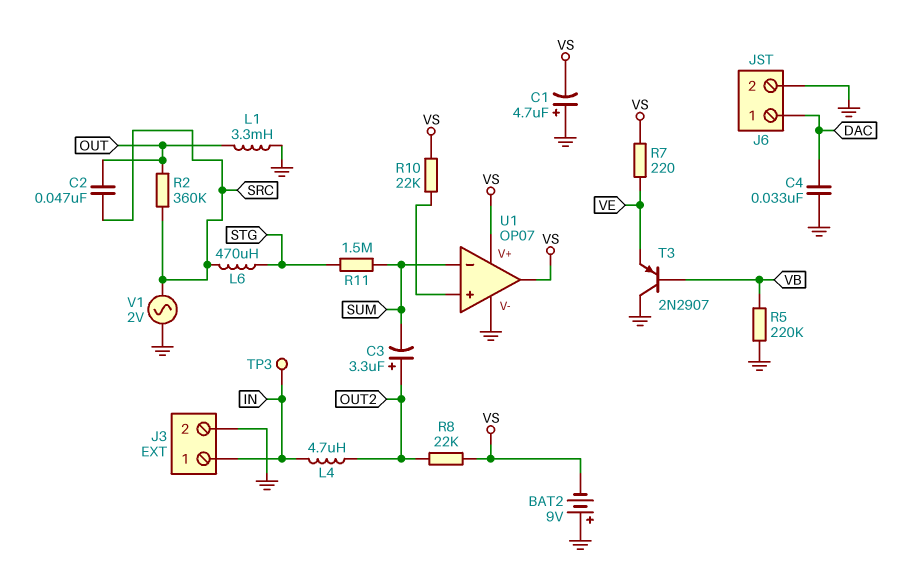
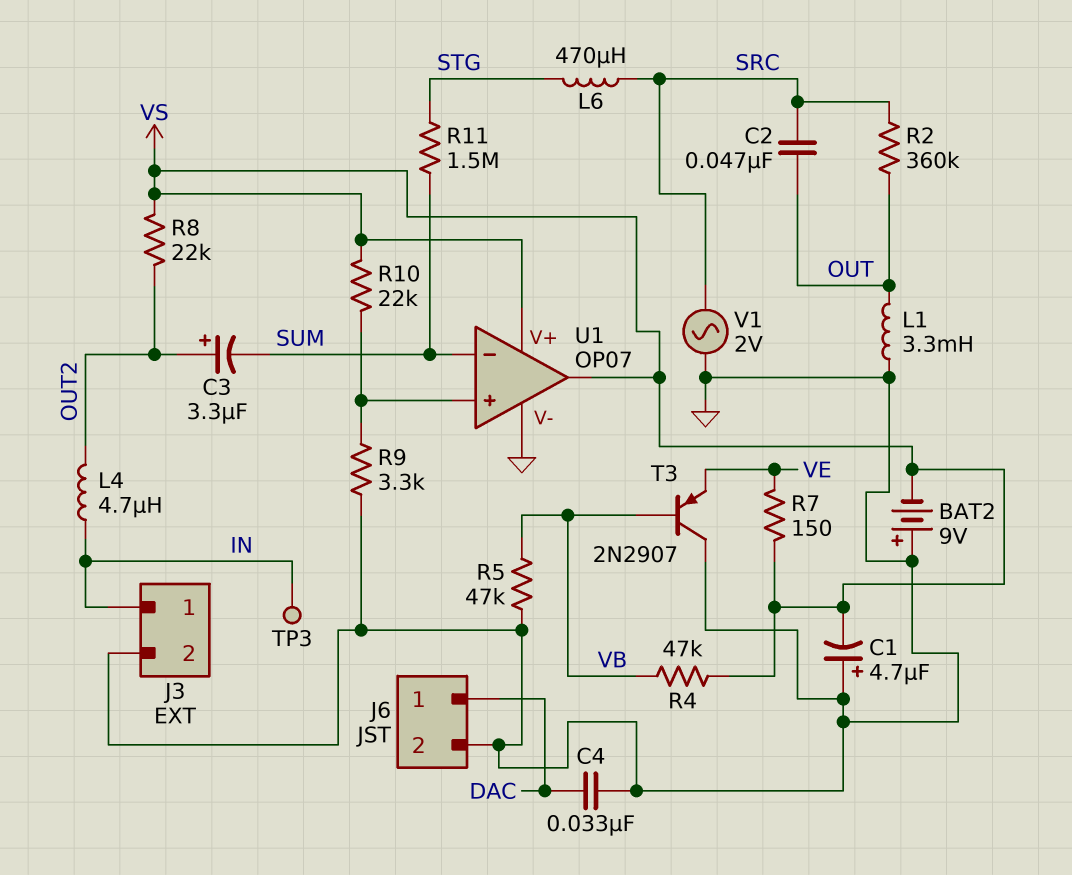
R4: none -> 47k (VB, VS)
R5: 220k (GND, VB) -> 47k (GND, VB)
R7: 220 (VE, VS) -> 150 (VE, VS)
R9: none -> 3.3k (GND, U1/in+)

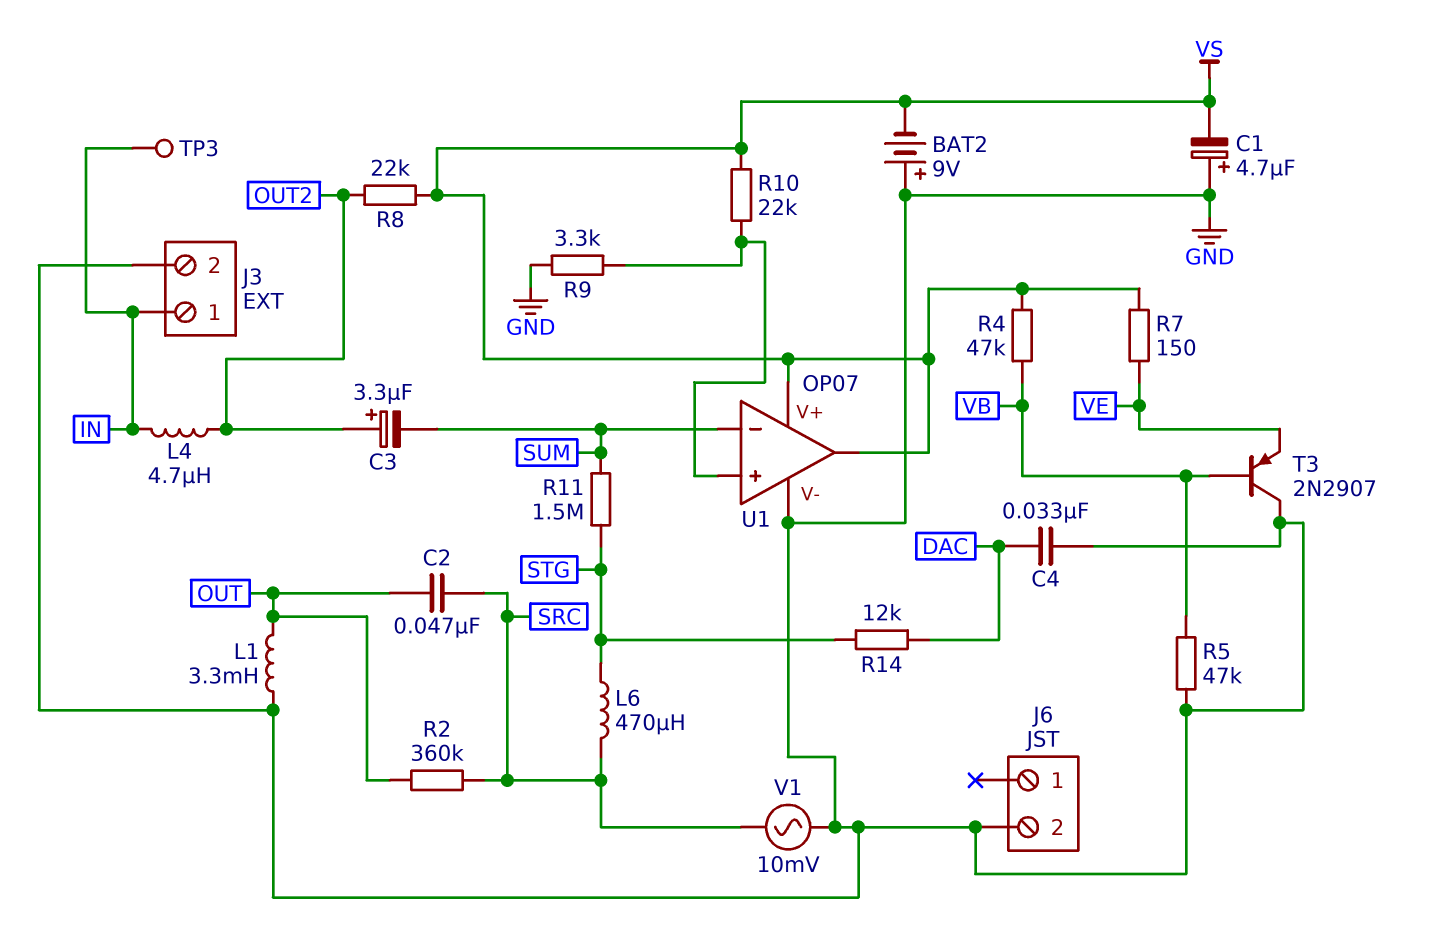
J6 pin 1: DAC -> none
R14: none -> 12k (DAC, STG)
V1: AC 2V (GND, SRC) -> AC 10mV (GND, SRC)

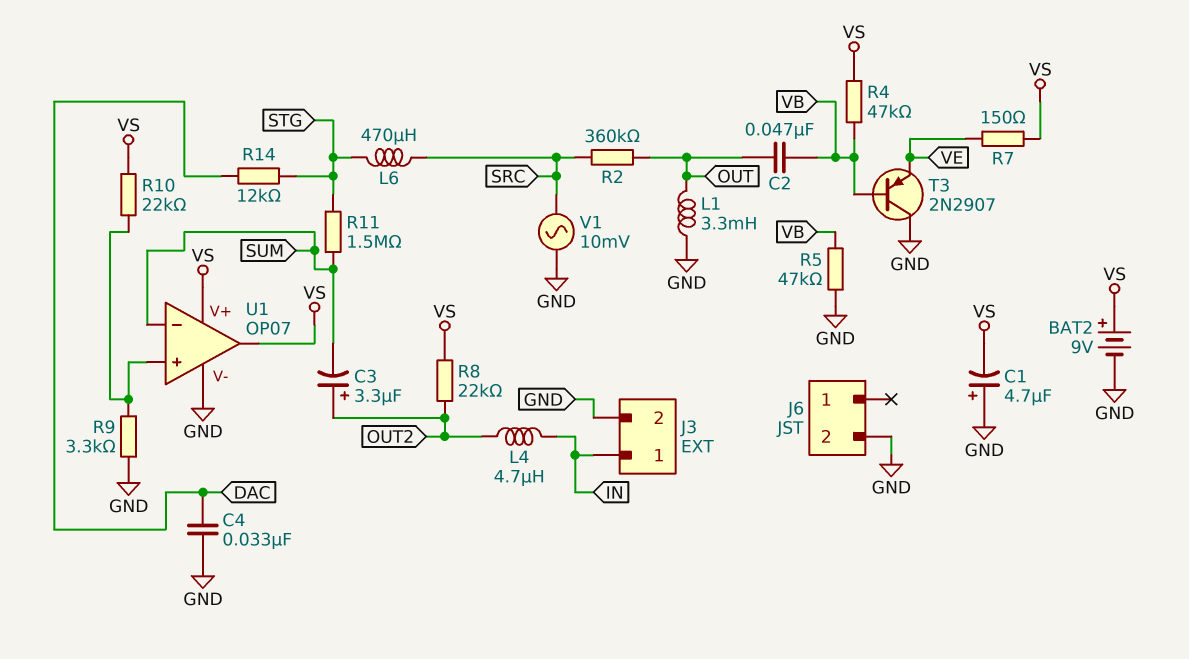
BAT2: 9V (plus GND, minus VS) -> 9V (plus VS, minus GND)
C2: 47nF (OUT, SRC) -> 47nF (OUT, VB)
TP3: test point (IN) -> none

